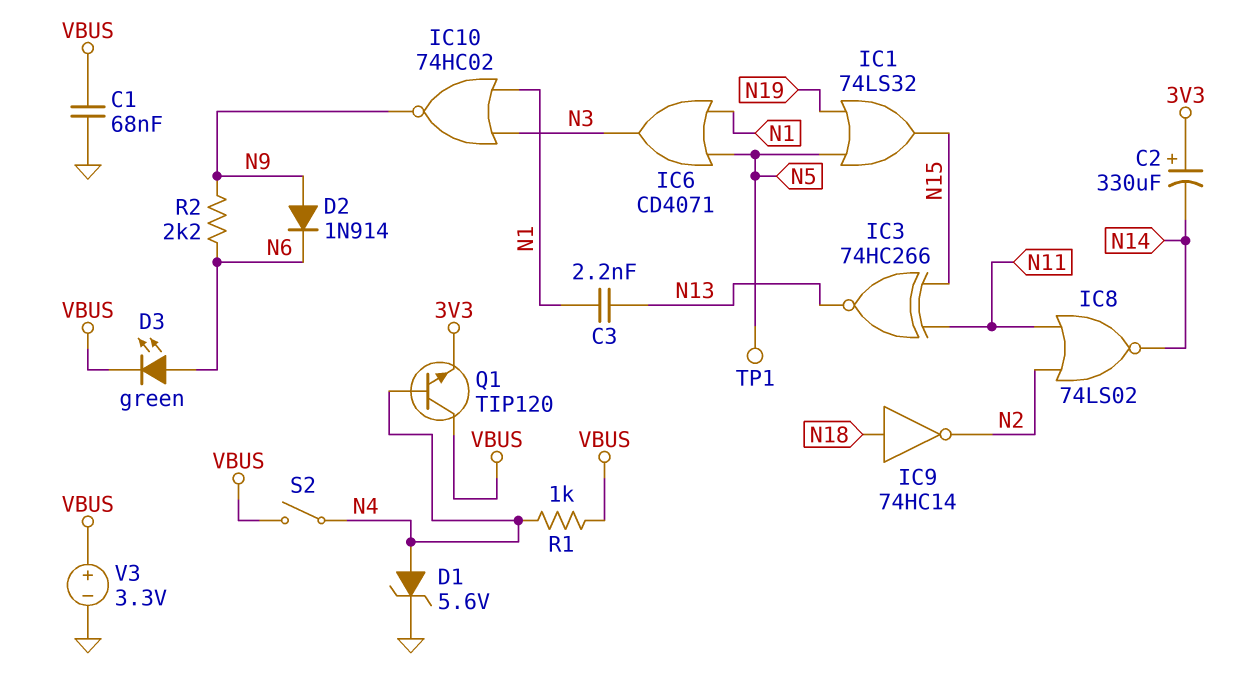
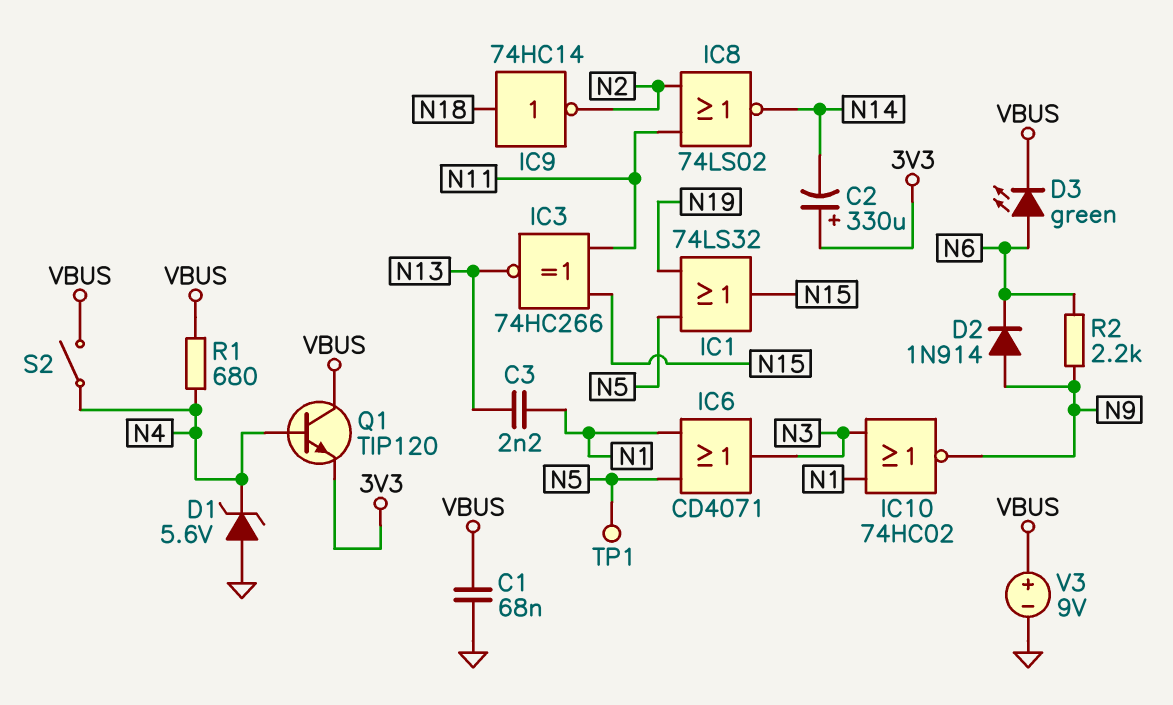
D1: zener 5.6V (A N4, K GND) -> zener 5.6V (A GND, K N4)
R1: 1k (N4, VBUS) -> 680 (N4, VBUS)
V3: 3.3V (plus VBUS, minus GND) -> 9V (plus VBUS, minus GND)

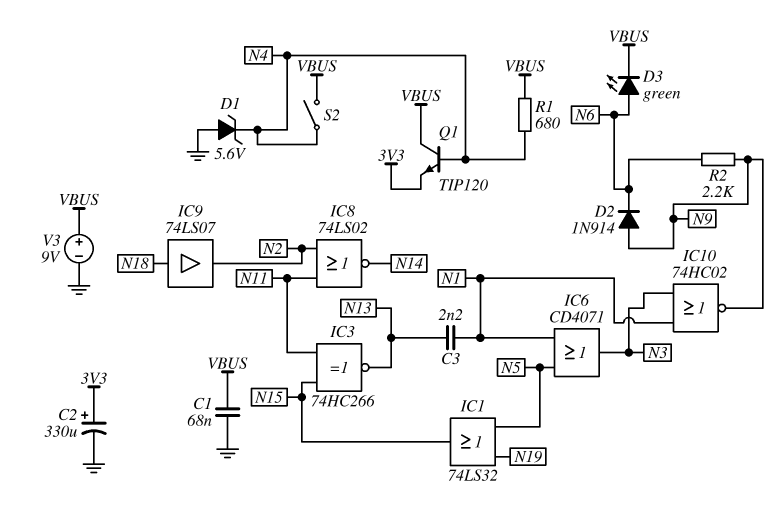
C2: 330uF (plus 3V3, minus N14) -> 330uF (plus 3V3, minus GND)
IC9: NOT 74HC14 (in N18, out N2) -> buffer 74LS07 (in N18, out N2)
TP1: test point (N5) -> none

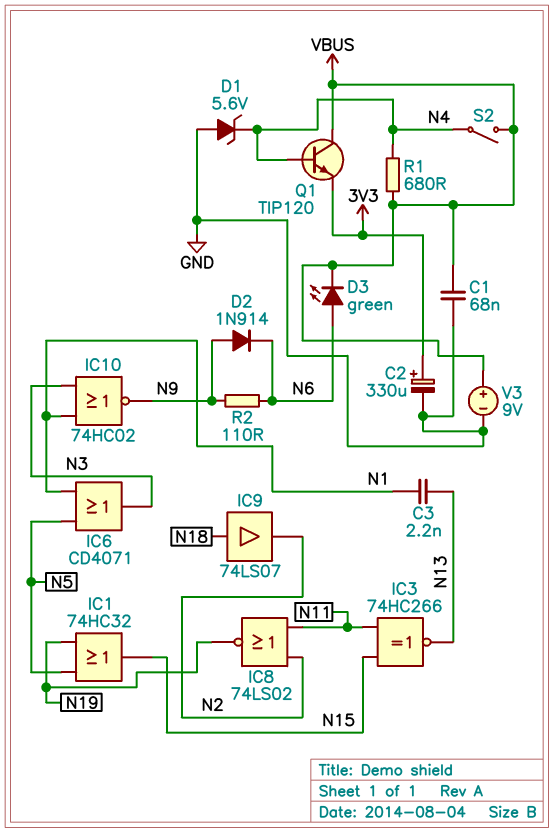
IC1: OR 74LS32 (in N5, in N19, out N15) -> OR 74HC32 (in N5, in N19, out N15)
IC8: NOR 74LS02 (in N2, in N11, out N14) -> NOR 74LS02 (in N2, in N11, out N19)
R2: 2.2k (N6, N9) -> 110 (N6, N9)

